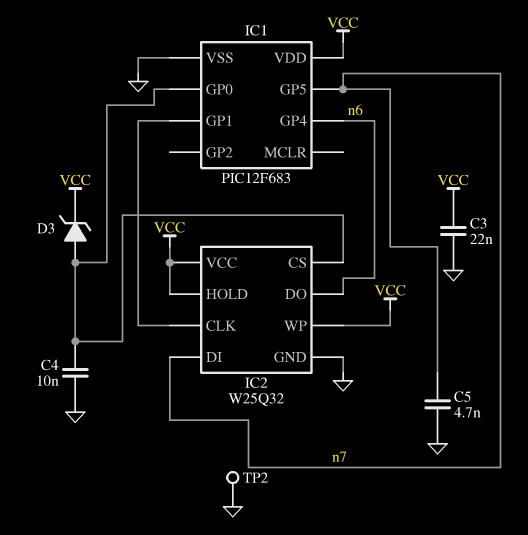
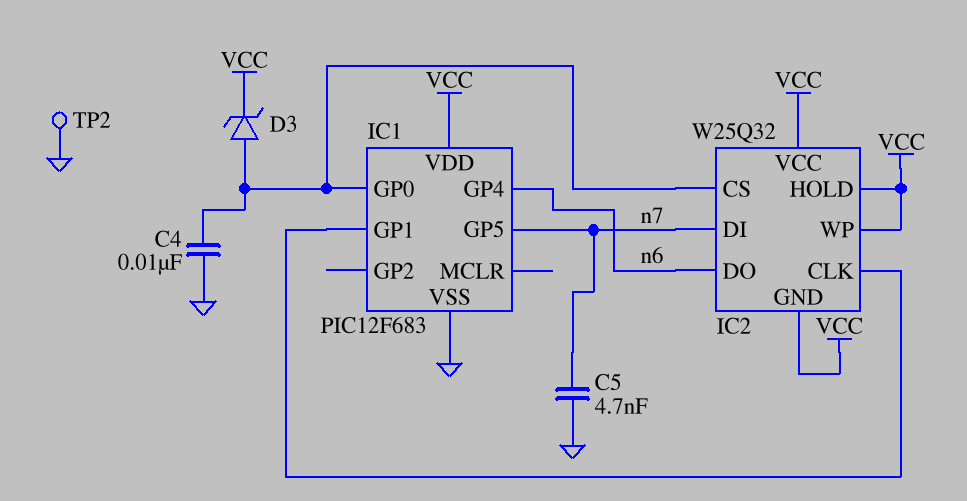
C3: 22nF (GND, VCC) -> none
IC2 pin GND: GND -> VCC

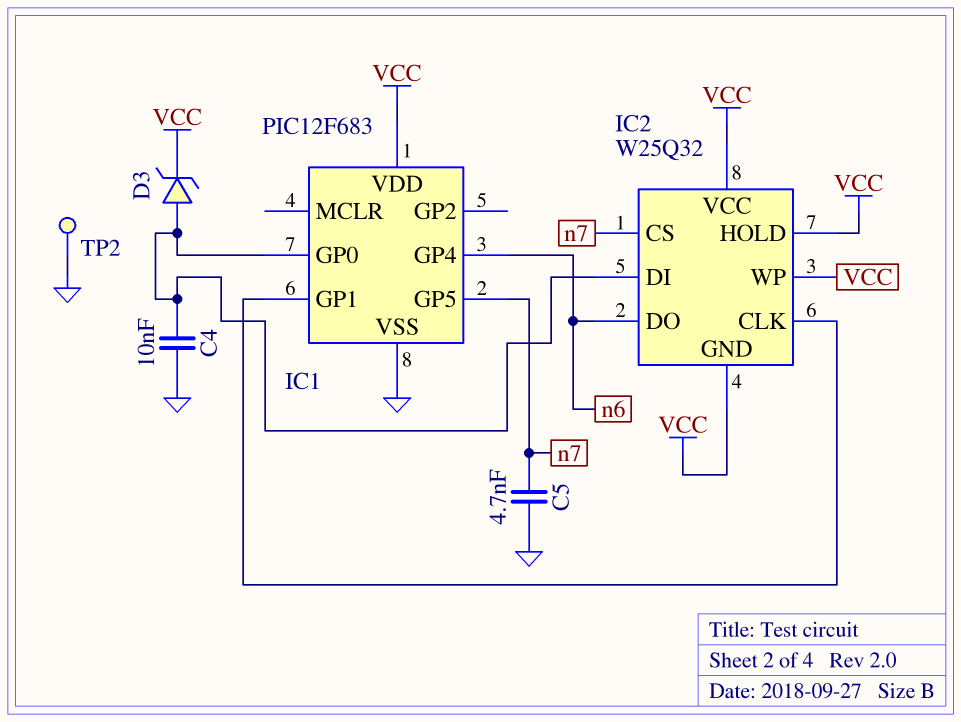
IC2 pin CS: IC1/GP0 -> n7
IC2 pin DI: n7 -> IC1/GP0

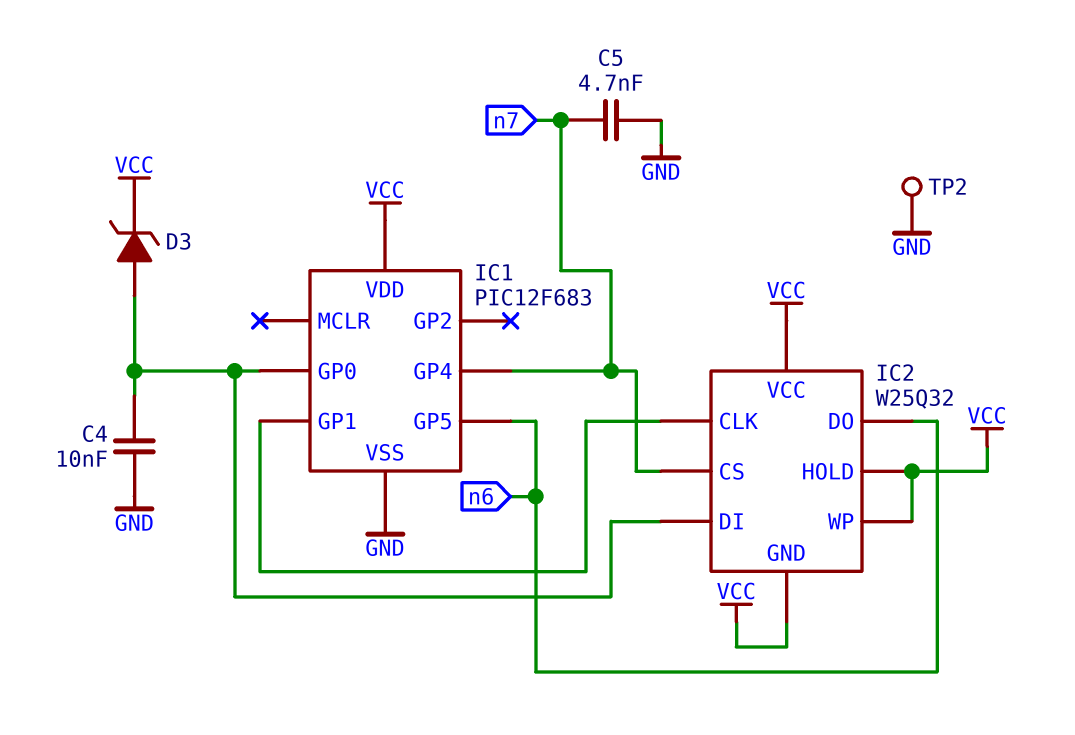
IC1 pin GP4: n6 -> n7
IC1 pin GP5: n7 -> n6

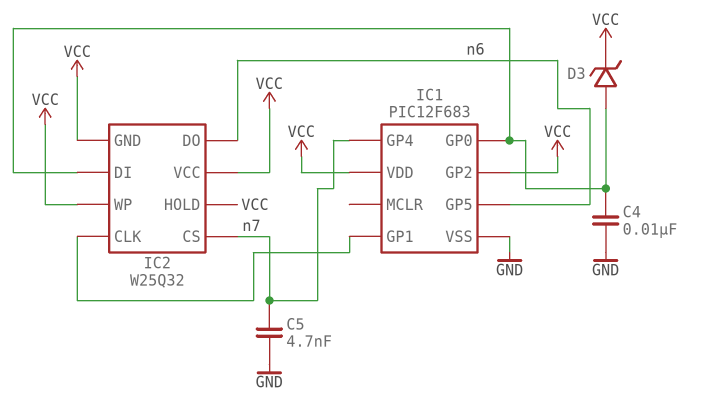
IC1 pin GP2: none -> VCC
TP2: test point (GND) -> none

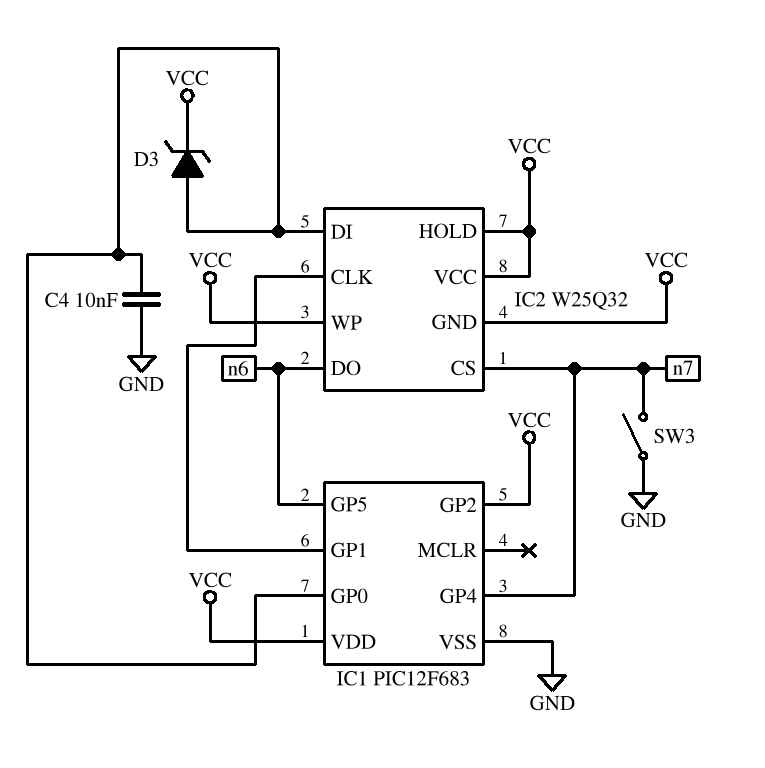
C5: 4.7nF (GND, n7) -> none
SW3: none -> switch (GND, n7)

